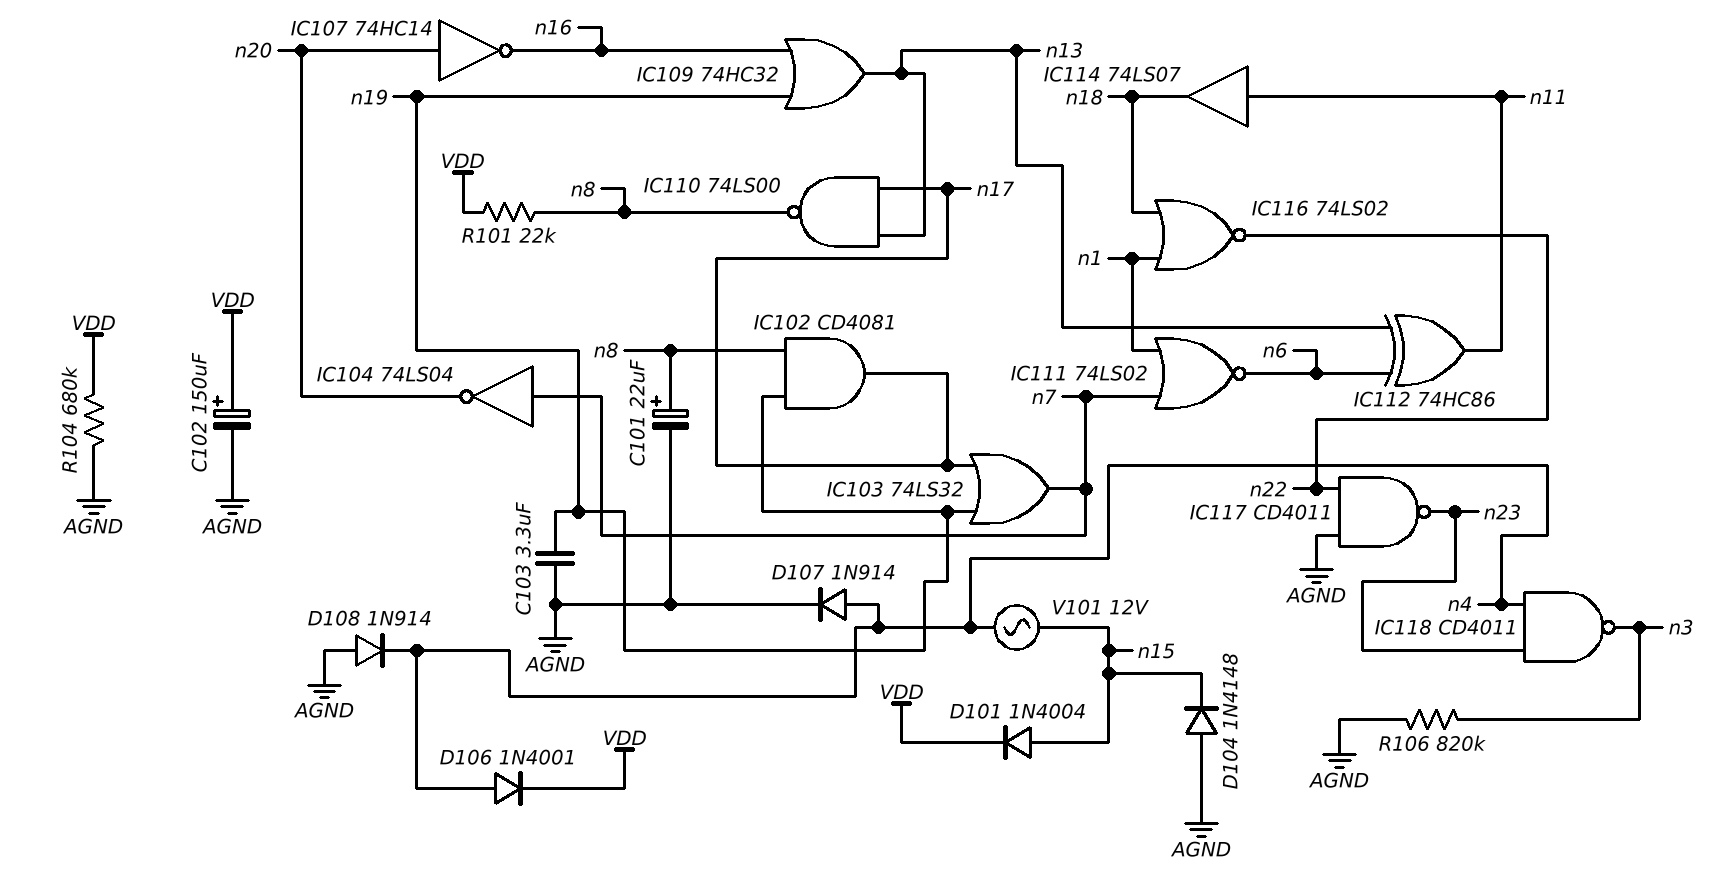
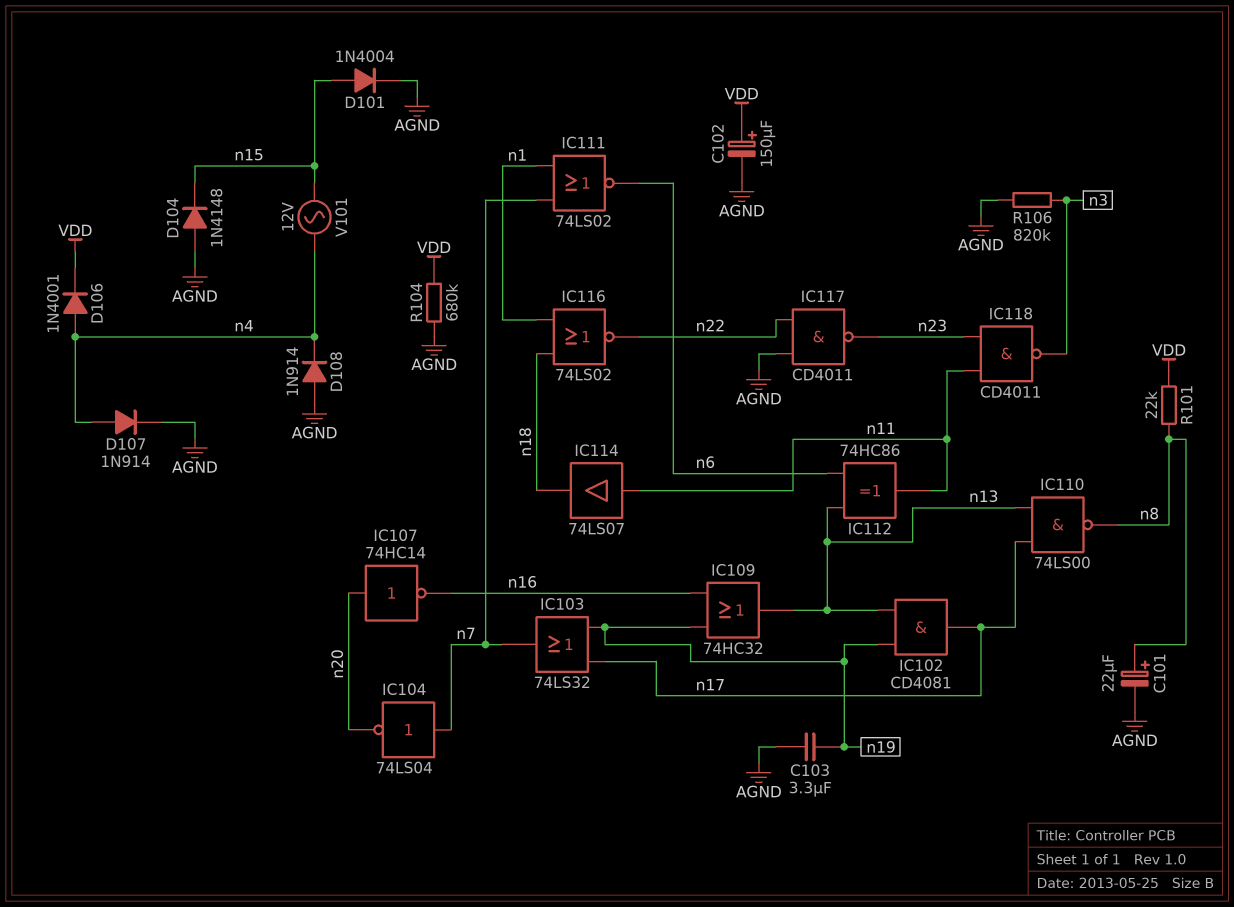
D101: diode 1N4004 (A n15, K VDD) -> diode 1N4004 (A n15, K AGND)
IC102: AND CD4081 (in n8, in n19, out n17) -> AND CD4081 (in n13, in n19, out n17)
IC118: NAND CD4011 (in n4, in n23, out n3) -> NAND CD4011 (in n11, in n23, out n3)

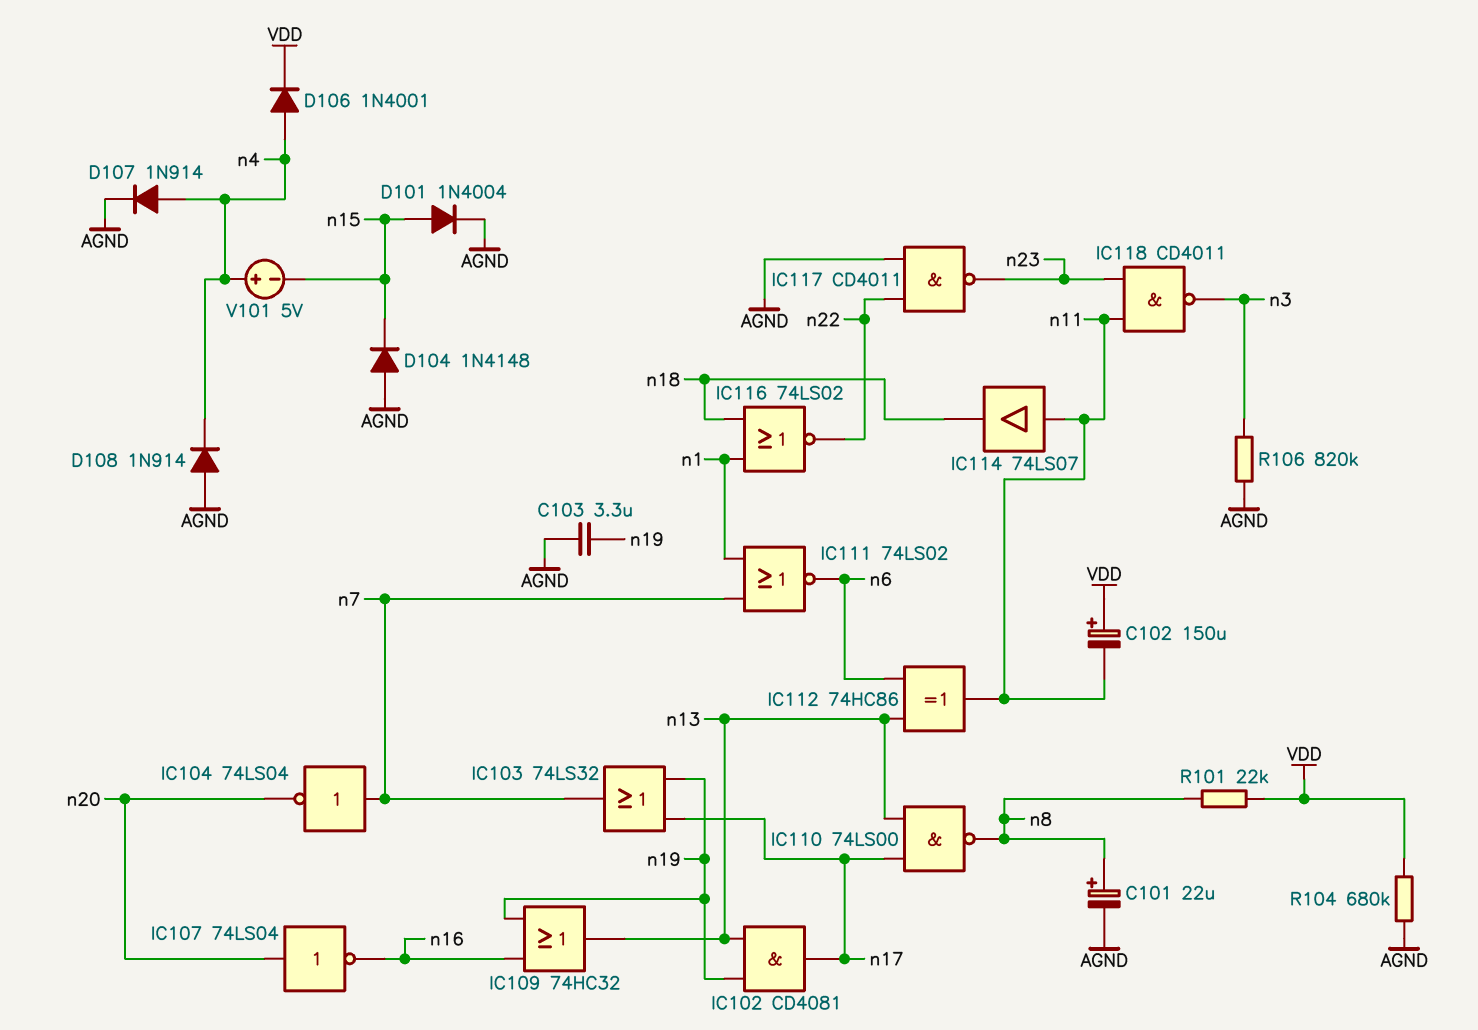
C102: 150uF (plus VDD, minus AGND) -> 150uF (plus VDD, minus n11)
IC107: NOT 74HC14 (in n20, out n16) -> NOT 74LS04 (in n20, out n16)
V101: AC 12V (n4, n15) -> 5V (plus n4, minus n15)

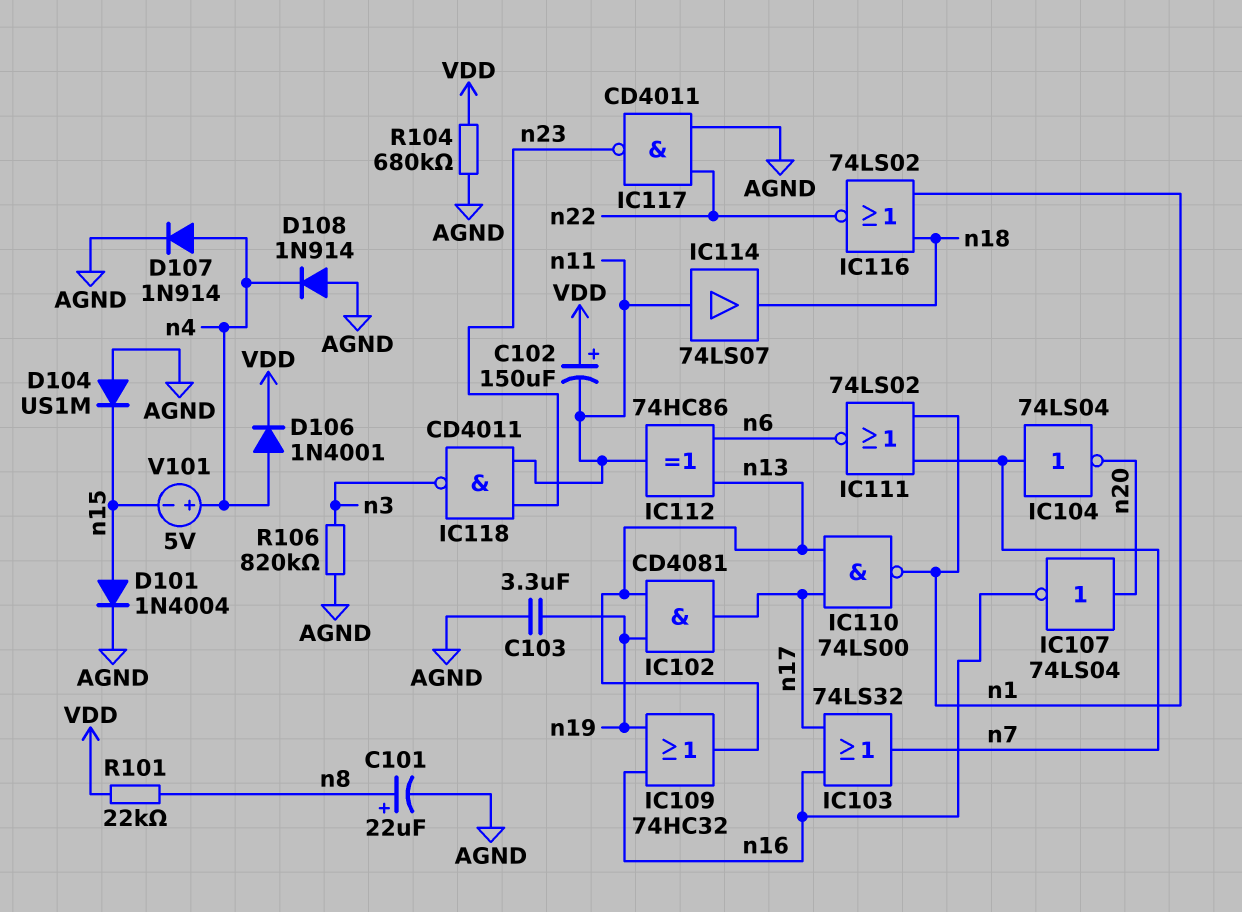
D104: diode 1N4148 (A AGND, K n15) -> diode US1M (A AGND, K n15)
IC103: OR 74LS32 (in n17, in n19, out n7) -> OR 74LS32 (in n16, in n17, out n7)
IC110: NAND 74LS00 (in n13, in n17, out n8) -> NAND 74LS00 (in n13, in n17, out n1)

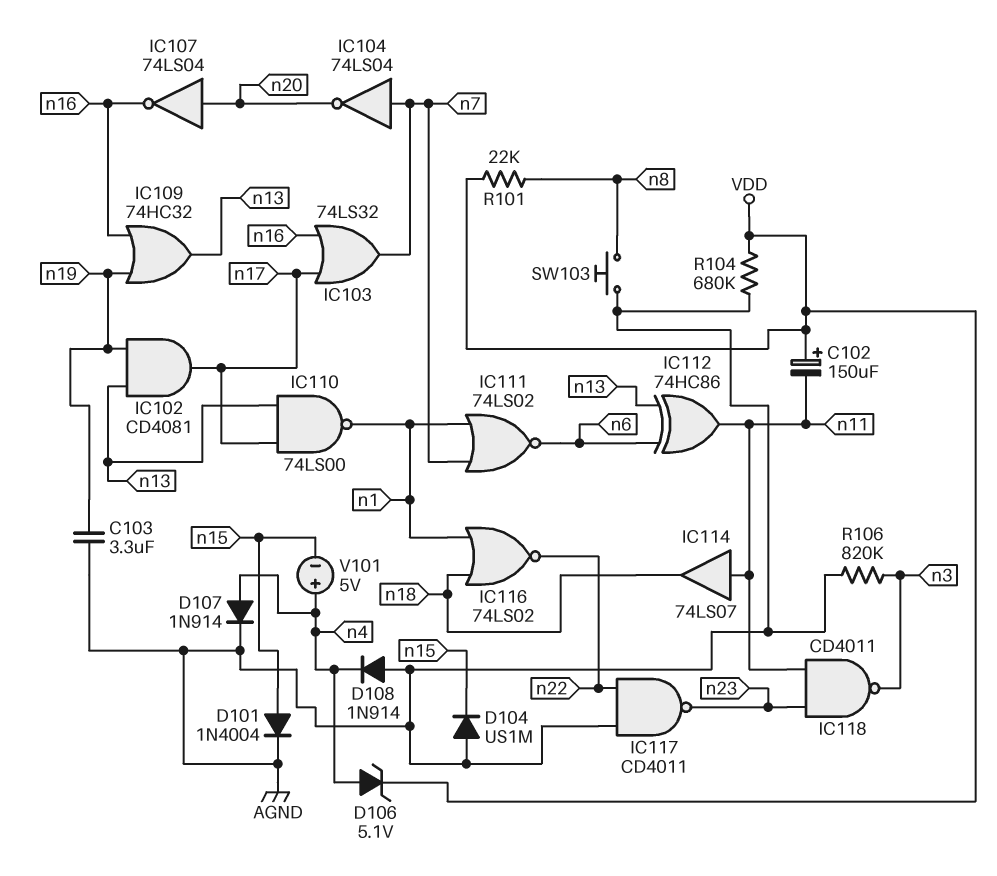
C101: 22uF (plus n8, minus AGND) -> none
D106: diode 1N4001 (A n4, K VDD) -> zener 5.1V (A n4, K VDD)
SW103: none -> button (AGND, n8)

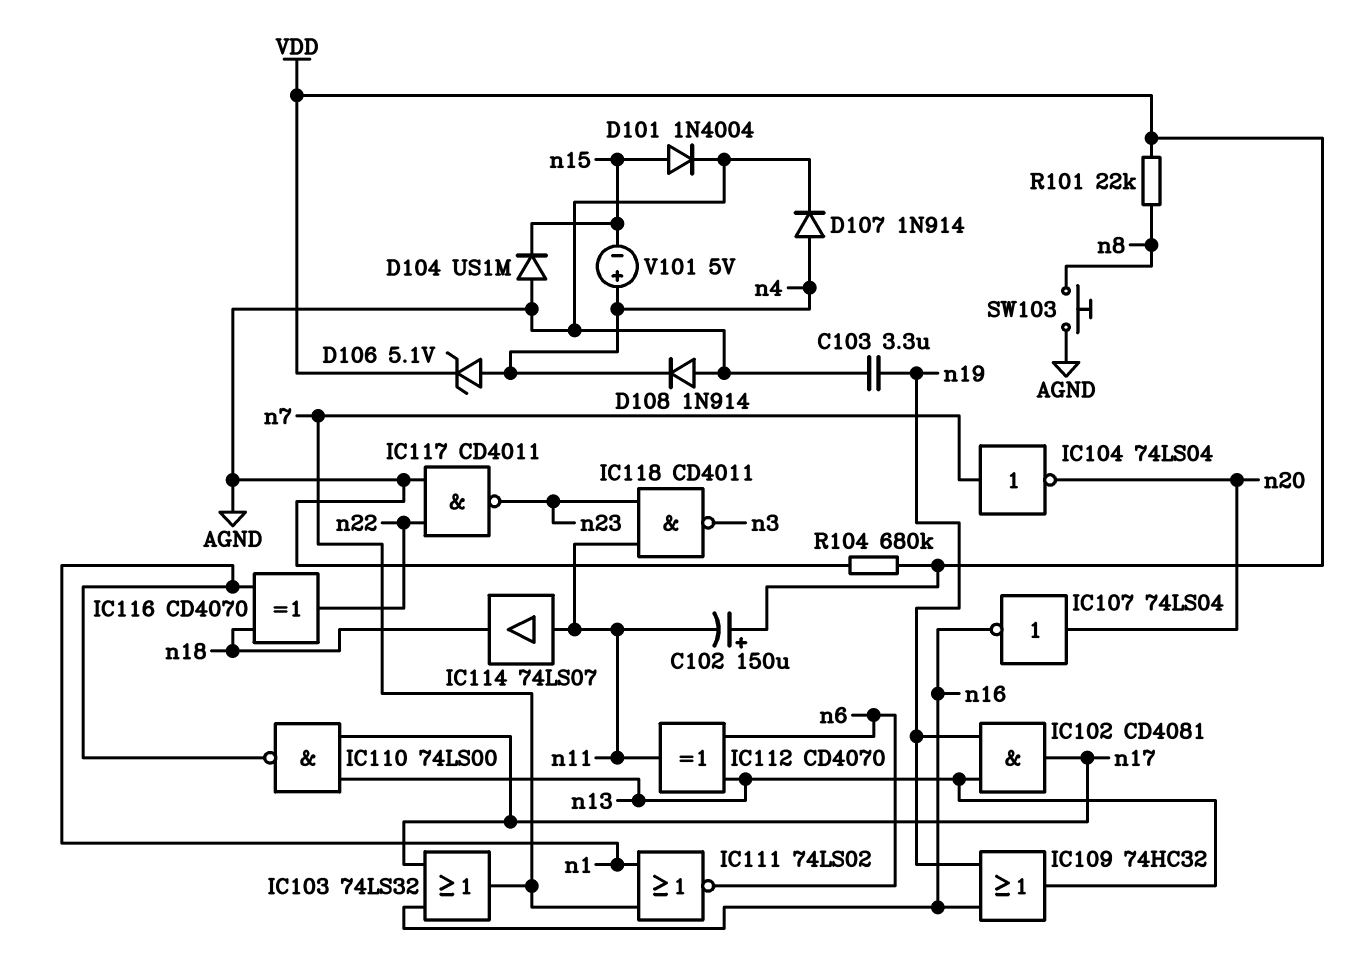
IC112: XOR 74HC86 (in n6, in n13, out n11) -> XOR CD4070 (in n6, in n13, out n11)
IC116: NOR 74LS02 (in n1, in n18, out n22) -> XOR CD4070 (in n1, in n18, out n22)
R106: 820k (AGND, n3) -> none

